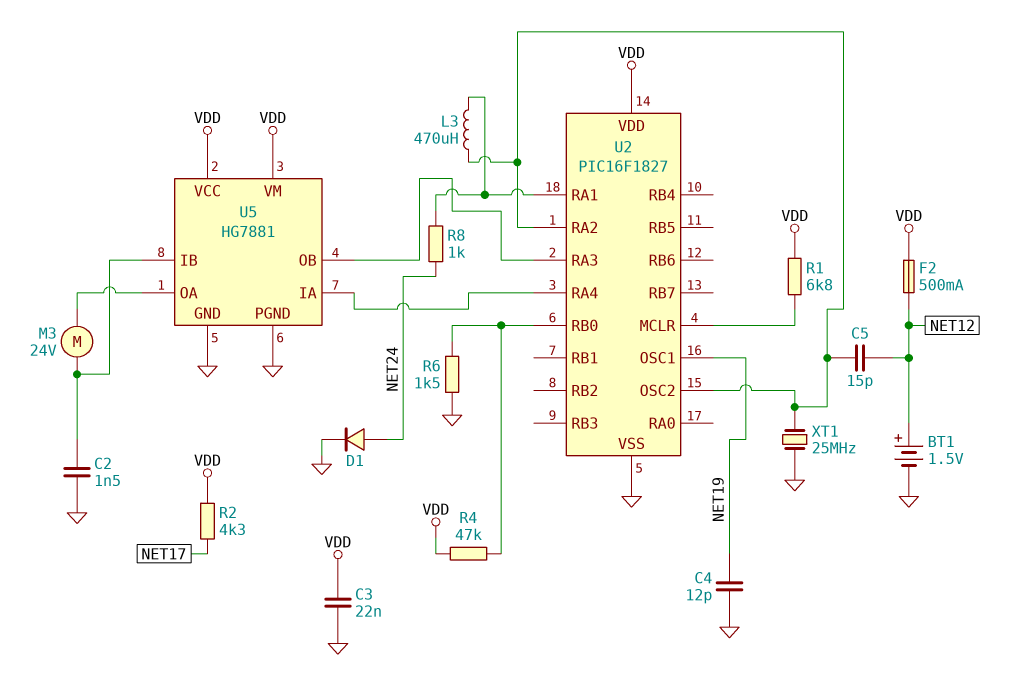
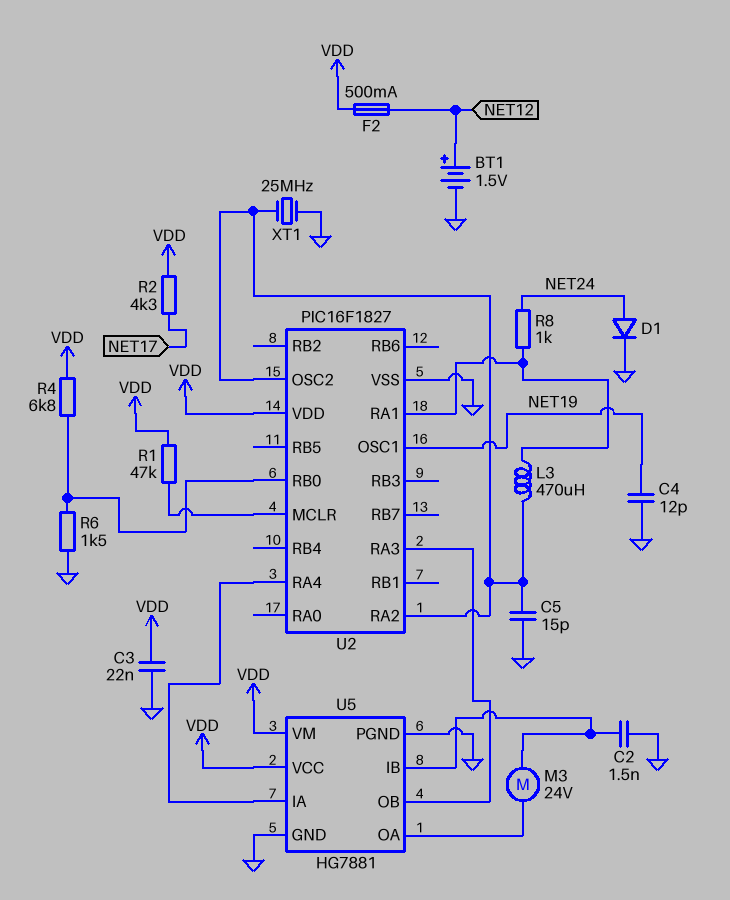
C5: 15pF (NET12, U2/OSC2) -> 15pF (GND, U2/OSC2)
R1: 6.8k (U2/MCLR, VDD) -> 47k (U2/MCLR, VDD)
R4: 47k (U2/RB0, VDD) -> 6.8k (U2/RB0, VDD)

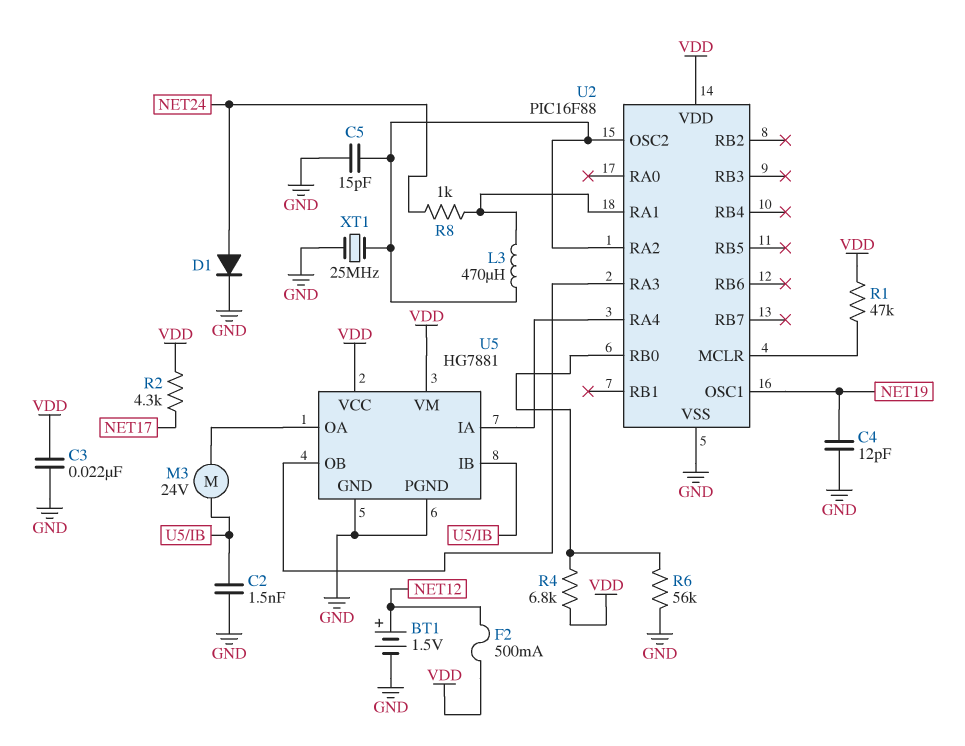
R6: 1.5k (GND, U2/RB0) -> 56k (GND, U2/RB0)
U2: PIC16F1827 -> PIC16F88

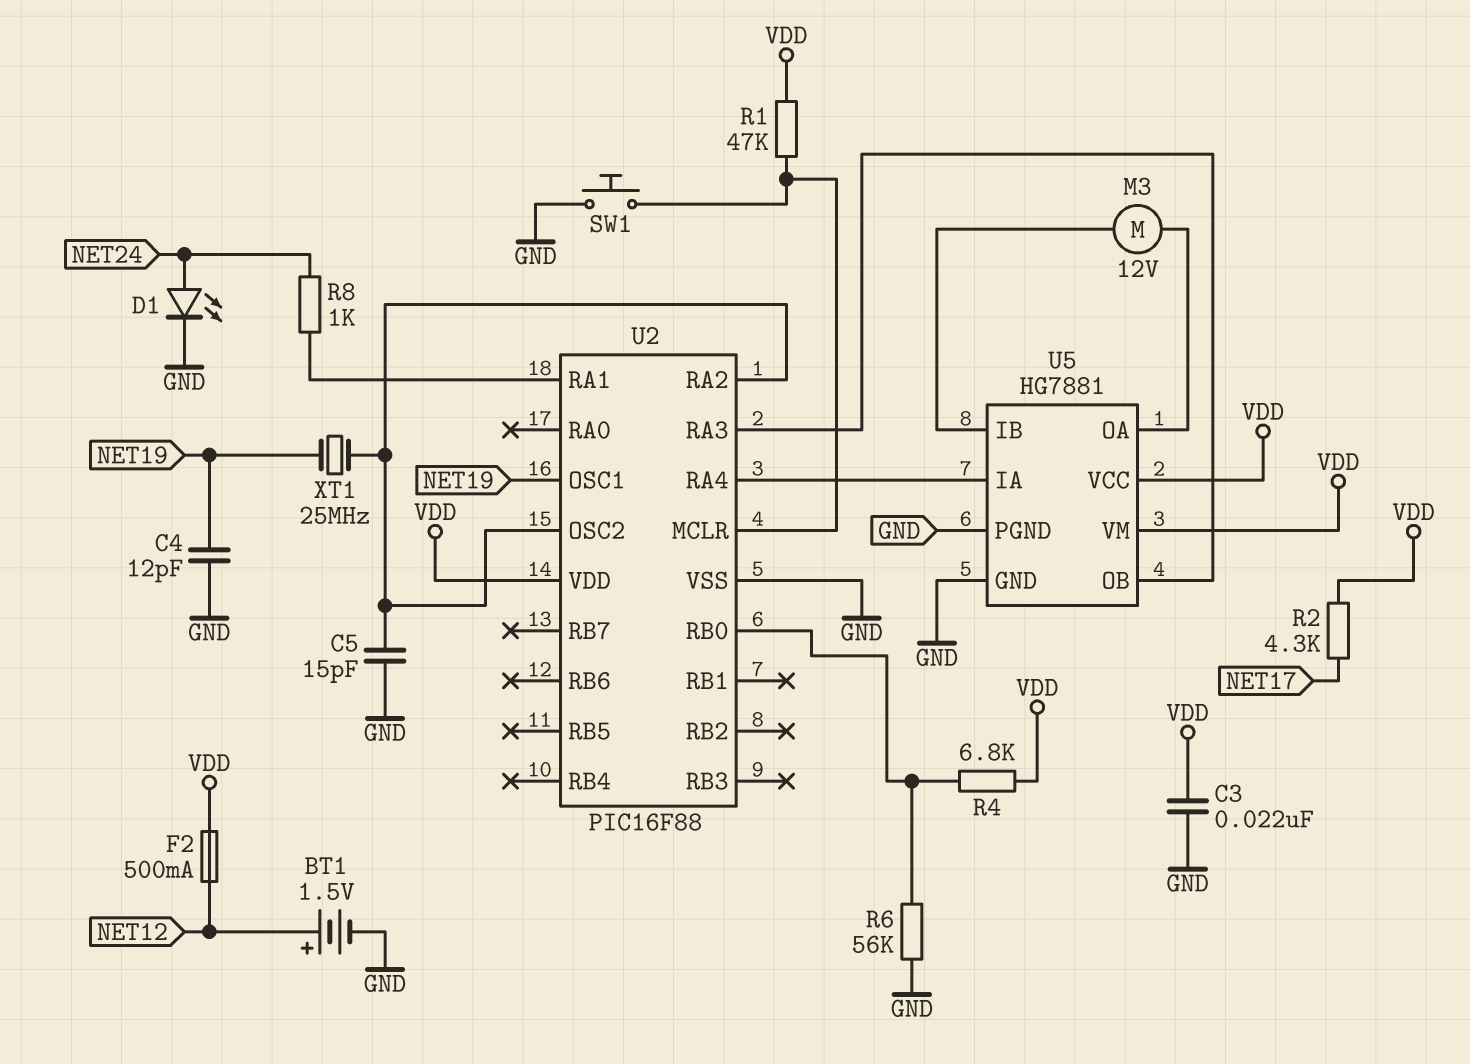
C2: 1.5nF (GND, U5/IB) -> none
D1: diode (A NET24, K GND) -> LED (A NET24, K GND)
L3: 470uH (U2/OSC2, U2/RA1) -> none
M3: motor 24V (U5/IB, U5/OA) -> motor 12V (U5/IB, U5/OA)
SW1: none -> button (GND, U2/MCLR)
XT1: 25MHz (GND, U2/OSC2) -> 25MHz (NET19, U2/OSC2)

